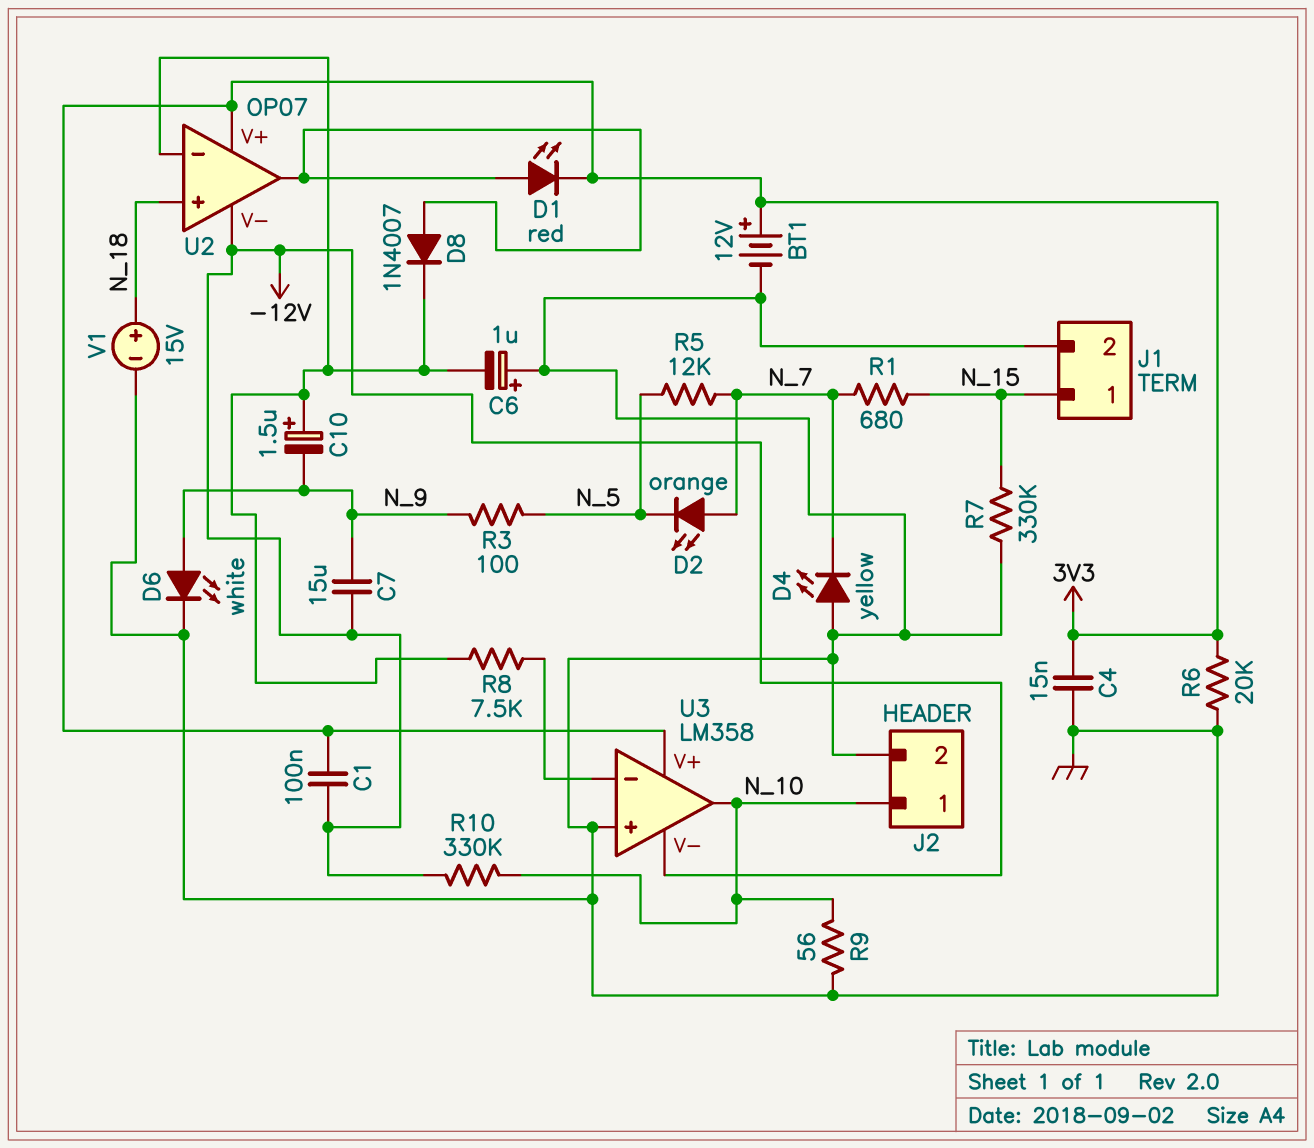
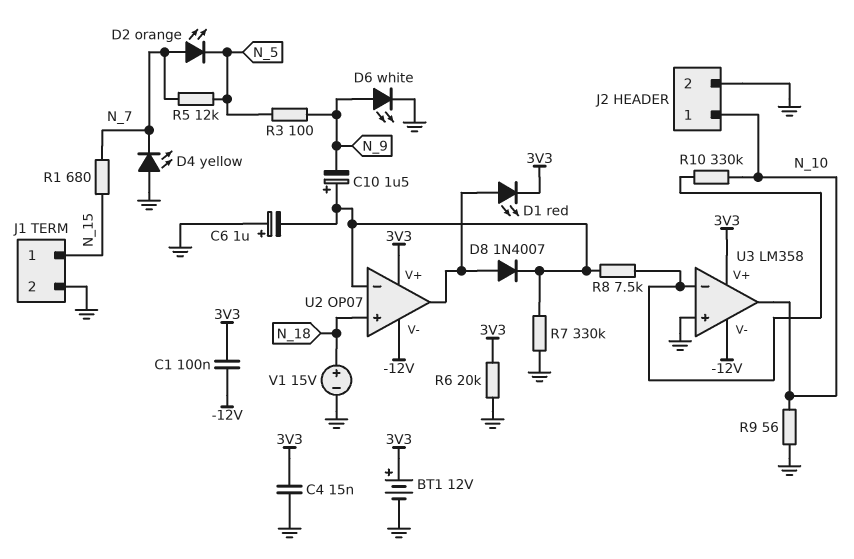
C7: 15uF (-12V, N_9) -> none
R7: 330k (GND, N_15) -> 330k (GND, U2/in-)
R10: 330k (-12V, N_10) -> 330k (N_10, U3/in-)

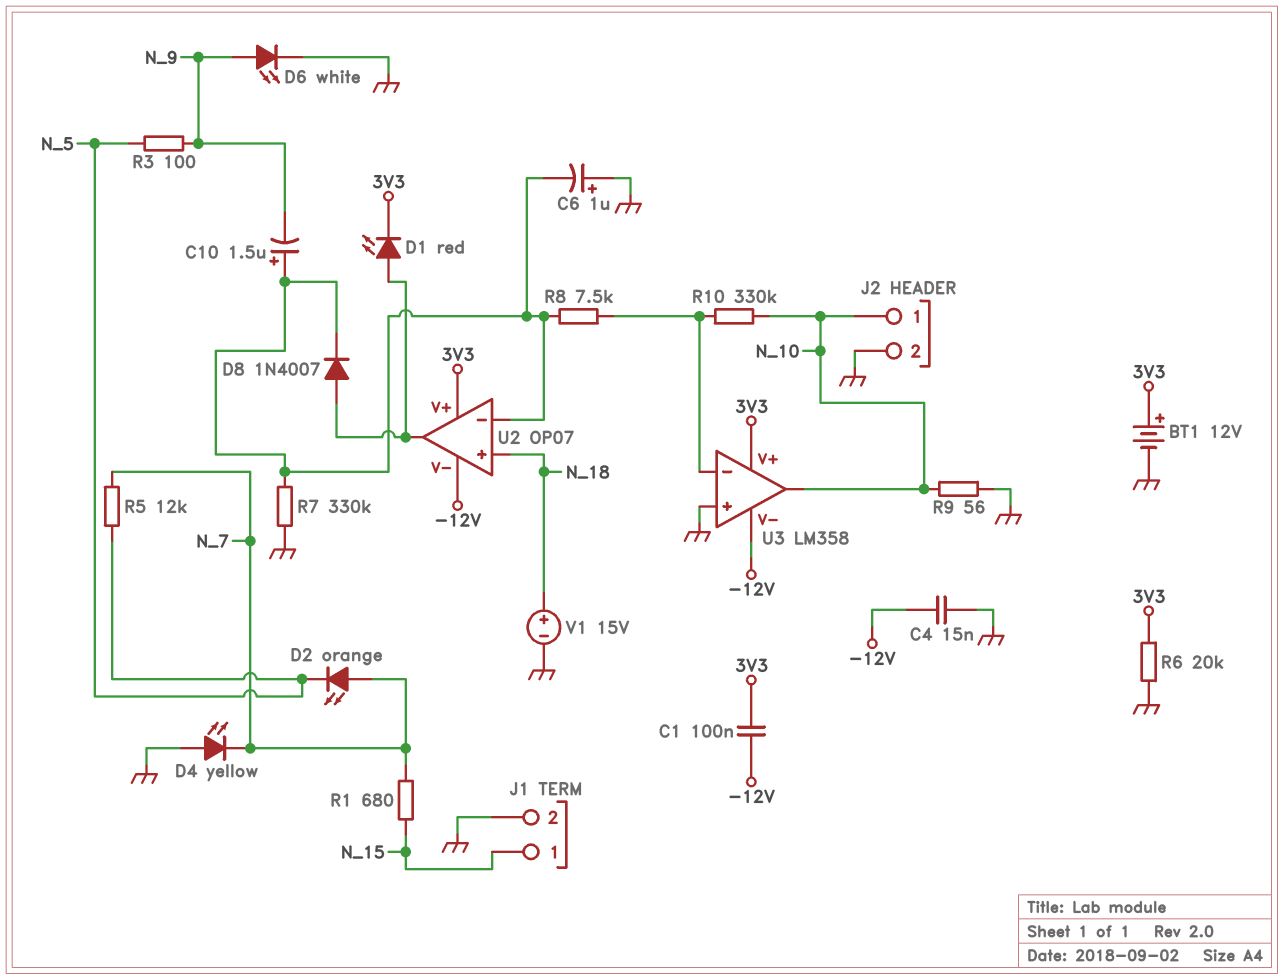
C4: 15nF (3V3, GND) -> 15nF (-12V, GND)

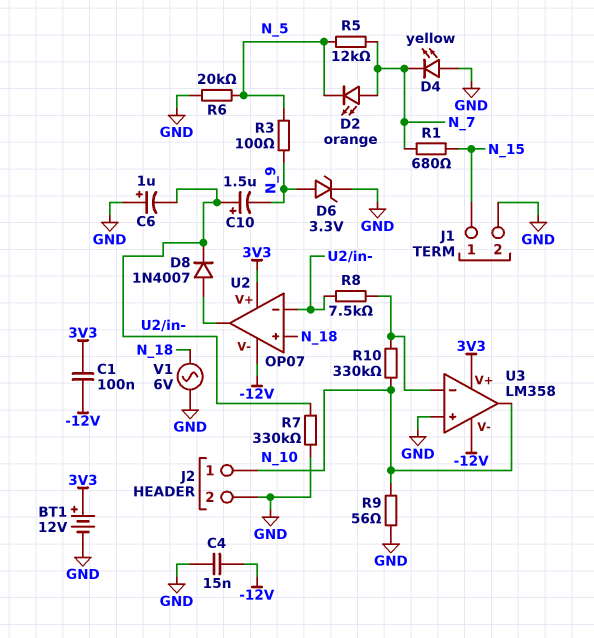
D1: LED red (A U2/out, K 3V3) -> none
D6: LED white (A N_9, K GND) -> zener 3.3V (A N_9, K GND)
R6: 20k (3V3, GND) -> 20k (GND, N_5)
V1: 15V (plus N_18, minus GND) -> AC 6V (GND, N_18)

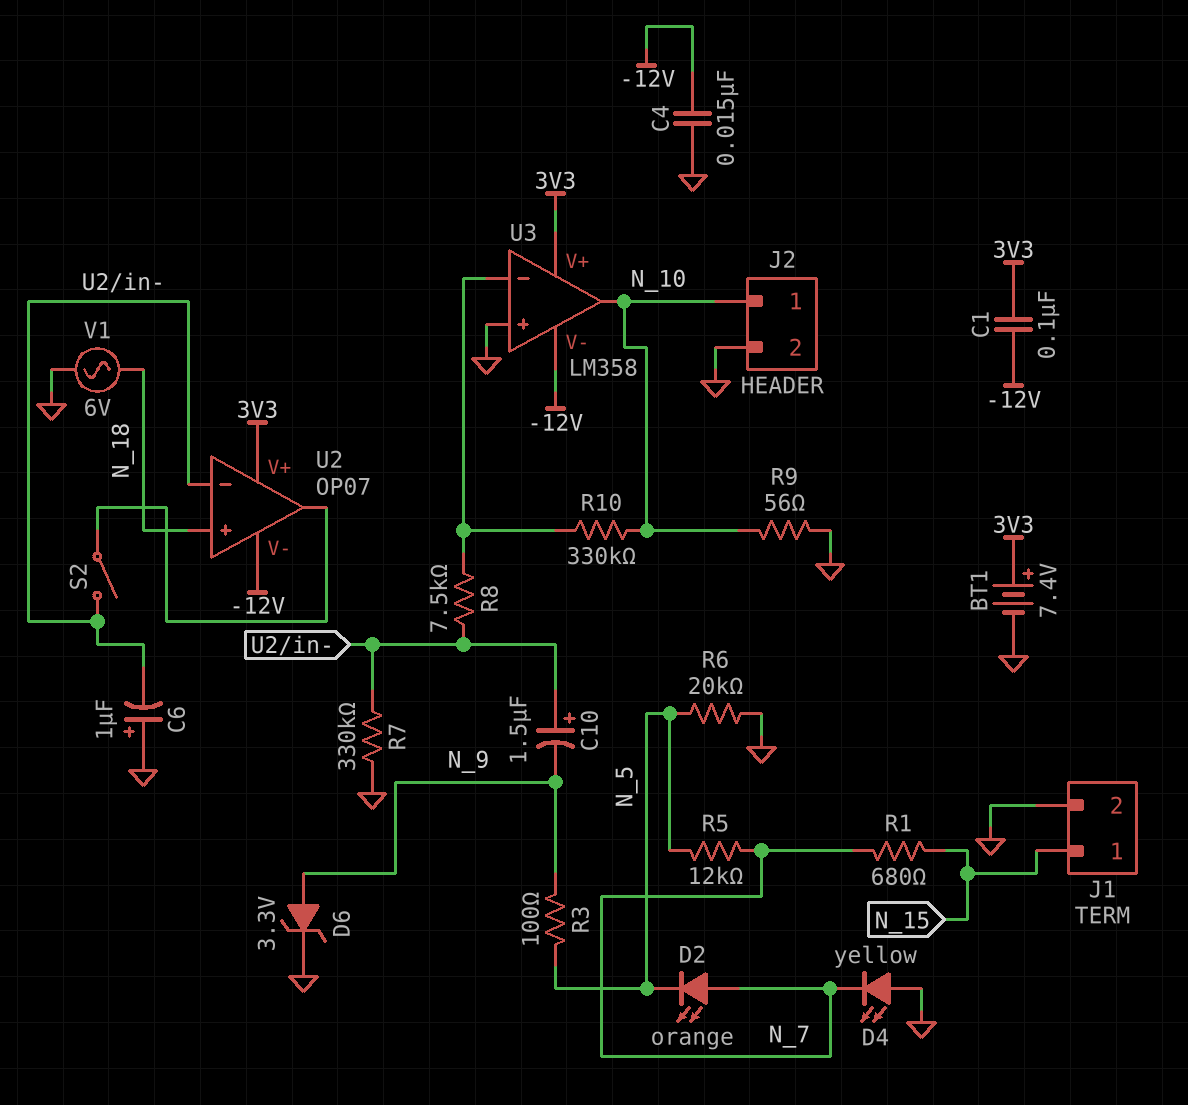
BT1: 12V (plus 3V3, minus GND) -> 7.4V (plus 3V3, minus GND)
D8: diode 1N4007 (A U2/out, K U2/in-) -> none
S2: none -> switch (U2/in-, U2/out)

